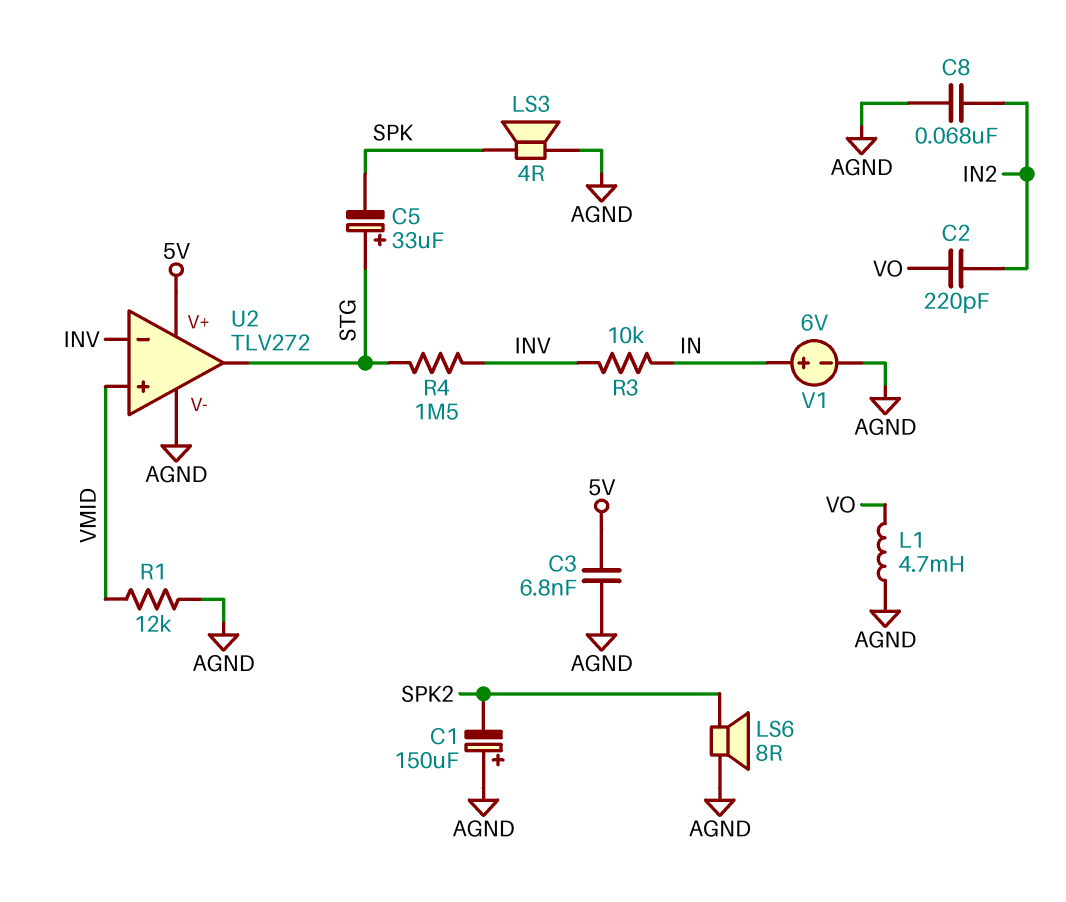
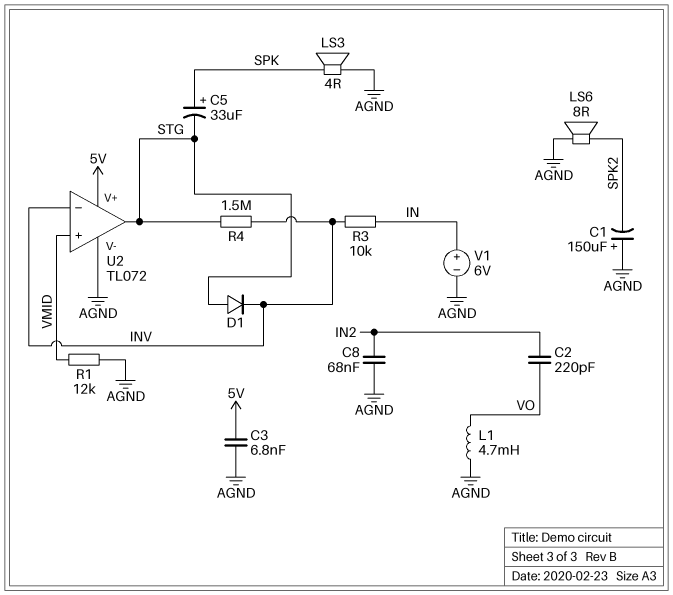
C5: 33uF (plus STG, minus SPK) -> 33uF (plus SPK, minus STG)
D1: none -> diode (A STG, K INV)
U2: TLV272 -> TL072

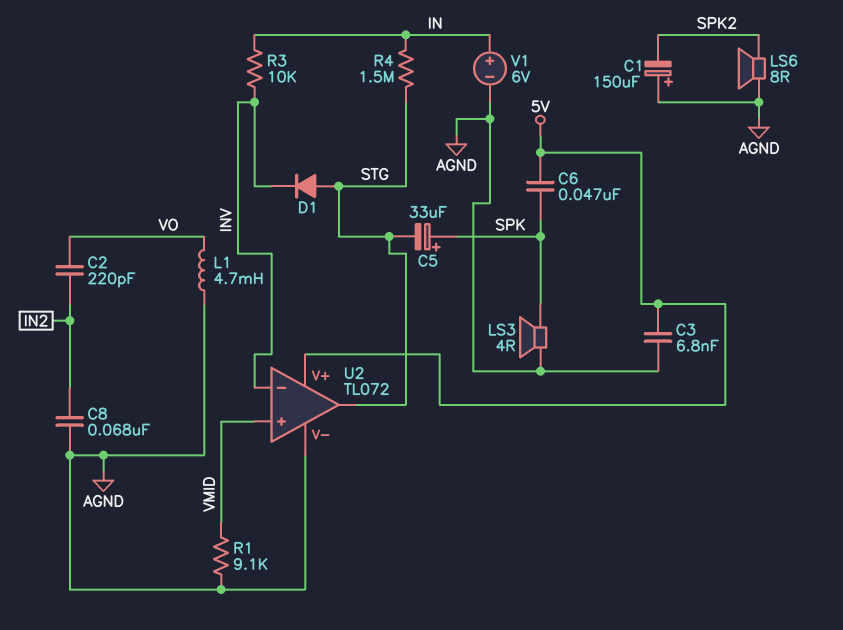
C6: none -> 47nF (5V, SPK)
R1: 12k (AGND, VMID) -> 9.1k (AGND, VMID)
R4: 1.5M (INV, STG) -> 1.5M (IN, STG)

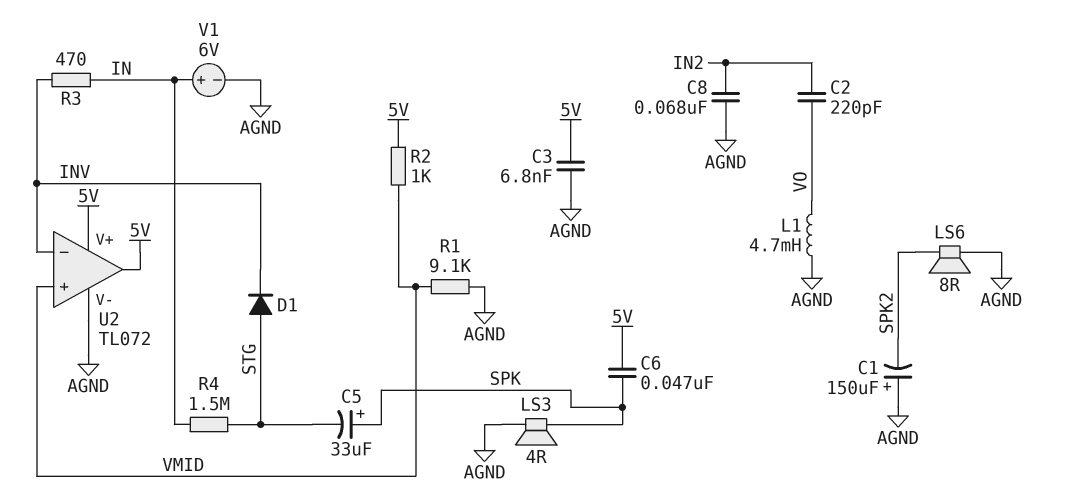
R2: none -> 1k (5V, VMID)
R3: 10k (IN, INV) -> 470 (IN, INV)
U2 pin out: STG -> 5V

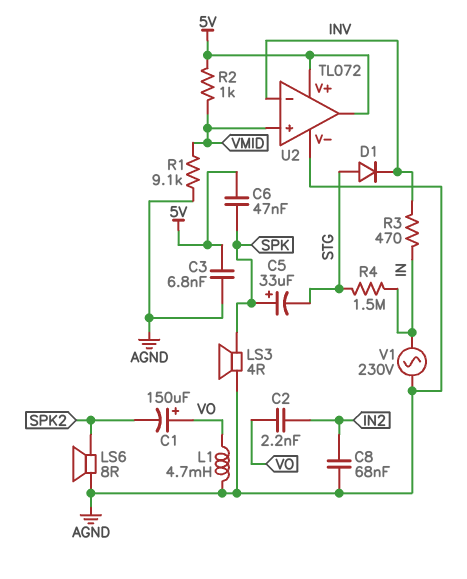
C1: 150uF (plus AGND, minus SPK2) -> 150uF (plus VO, minus SPK2)
C2: 220pF (IN2, VO) -> 2.2nF (IN2, VO)
V1: 6V (plus IN, minus AGND) -> AC 230V (AGND, IN)

